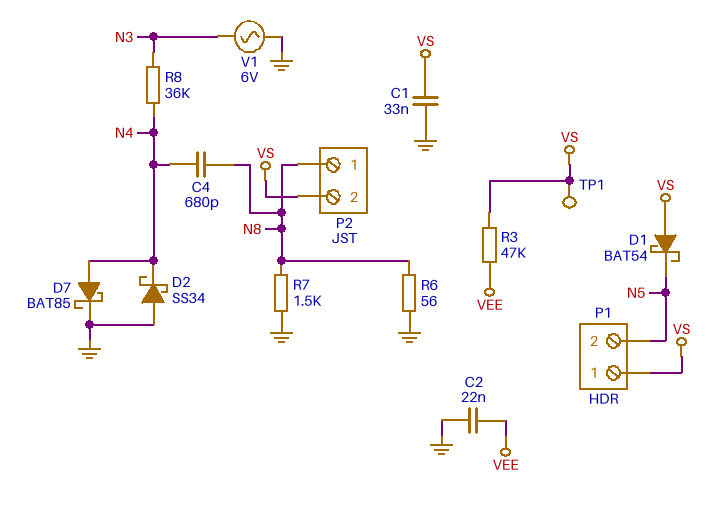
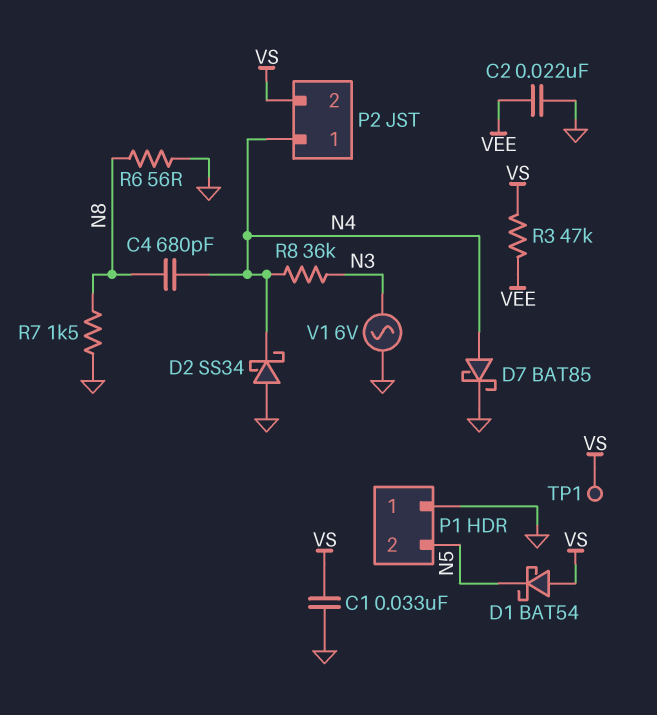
P1 pin 1: VS -> GND
P2 pin 1: N8 -> N4

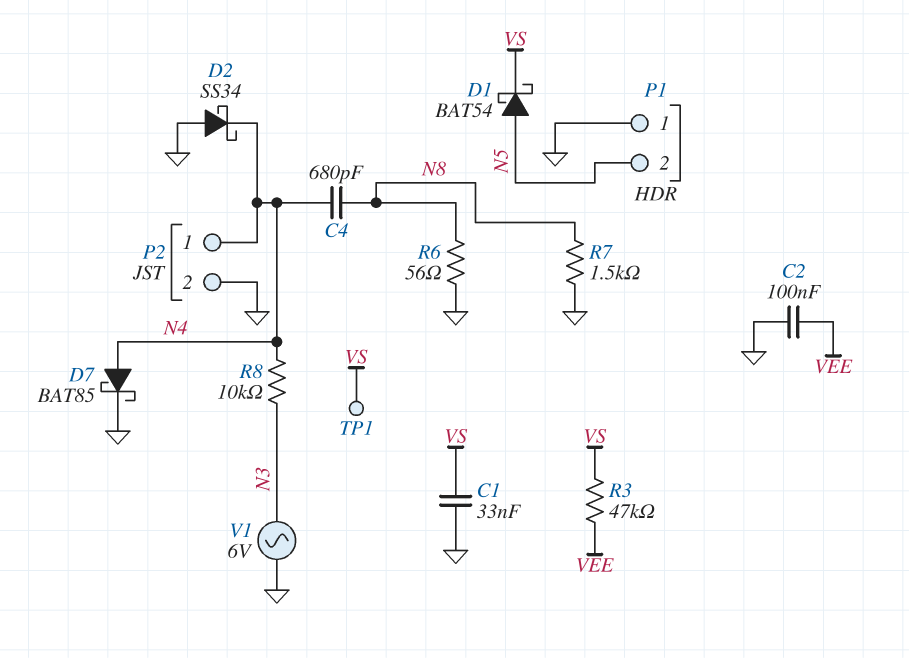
C2: 22nF (GND, VEE) -> 100nF (GND, VEE)
D1: schottky BAT54 (A VS, K N5) -> schottky BAT54 (A N5, K VS)
P2 pin 2: VS -> GND
R8: 36k (N3, N4) -> 10k (N3, N4)

